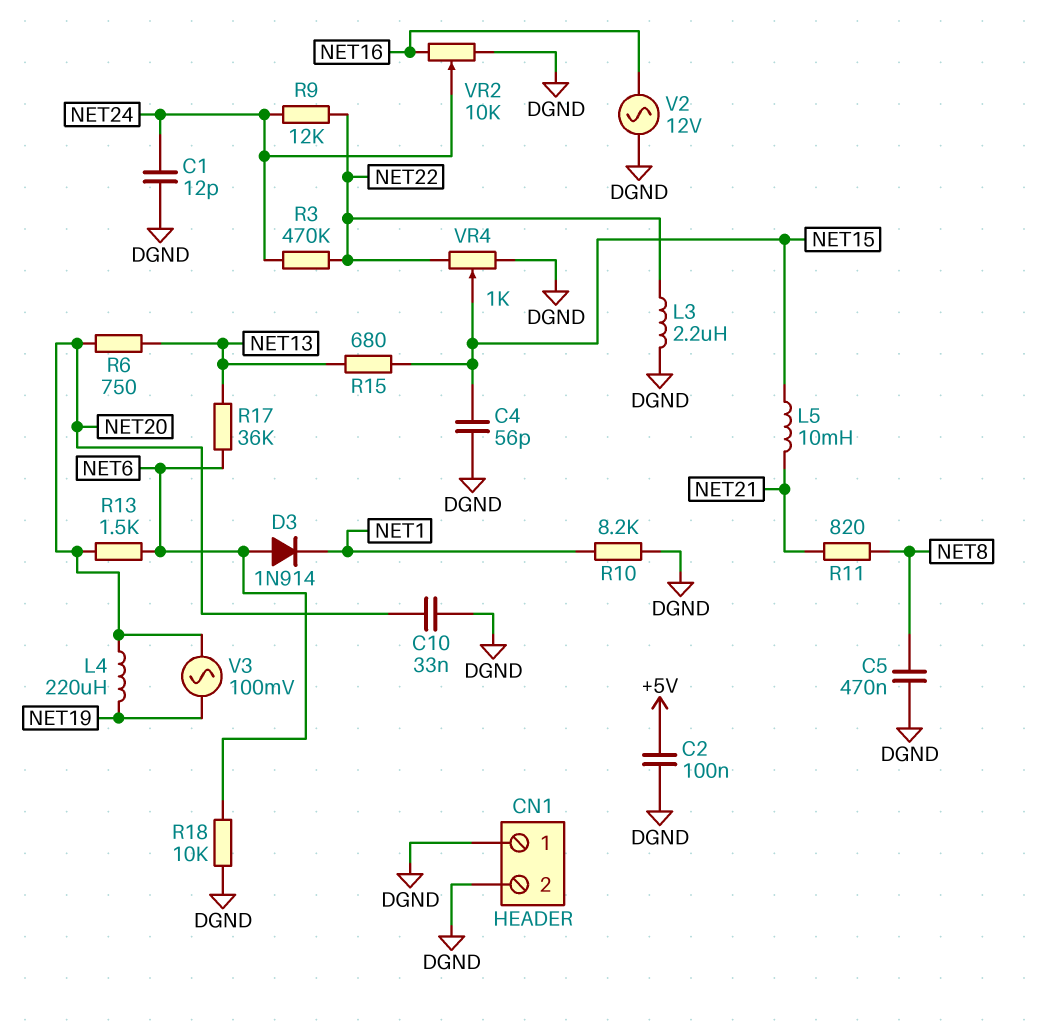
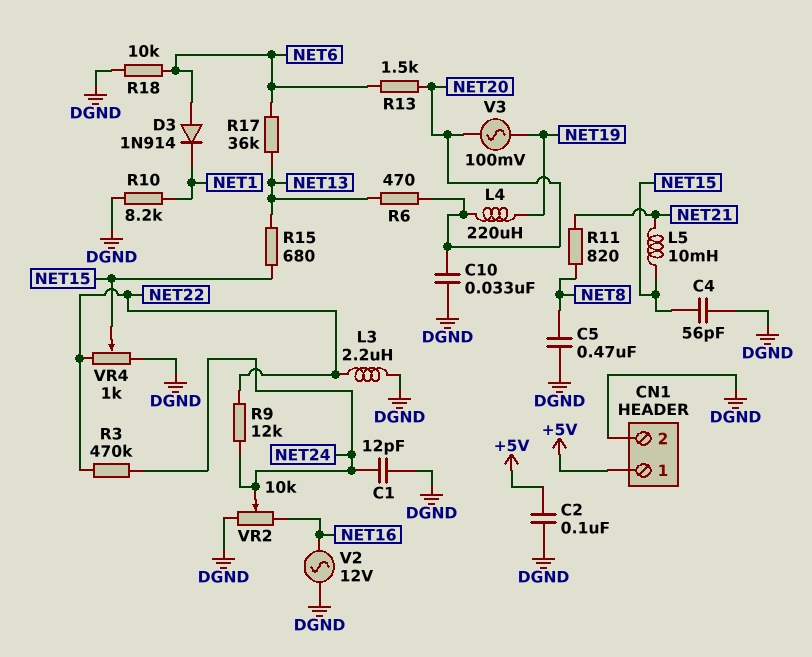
CN1 pin 1: DGND -> +5V
R6: 750 (NET13, NET20) -> 470 (NET13, NET20)

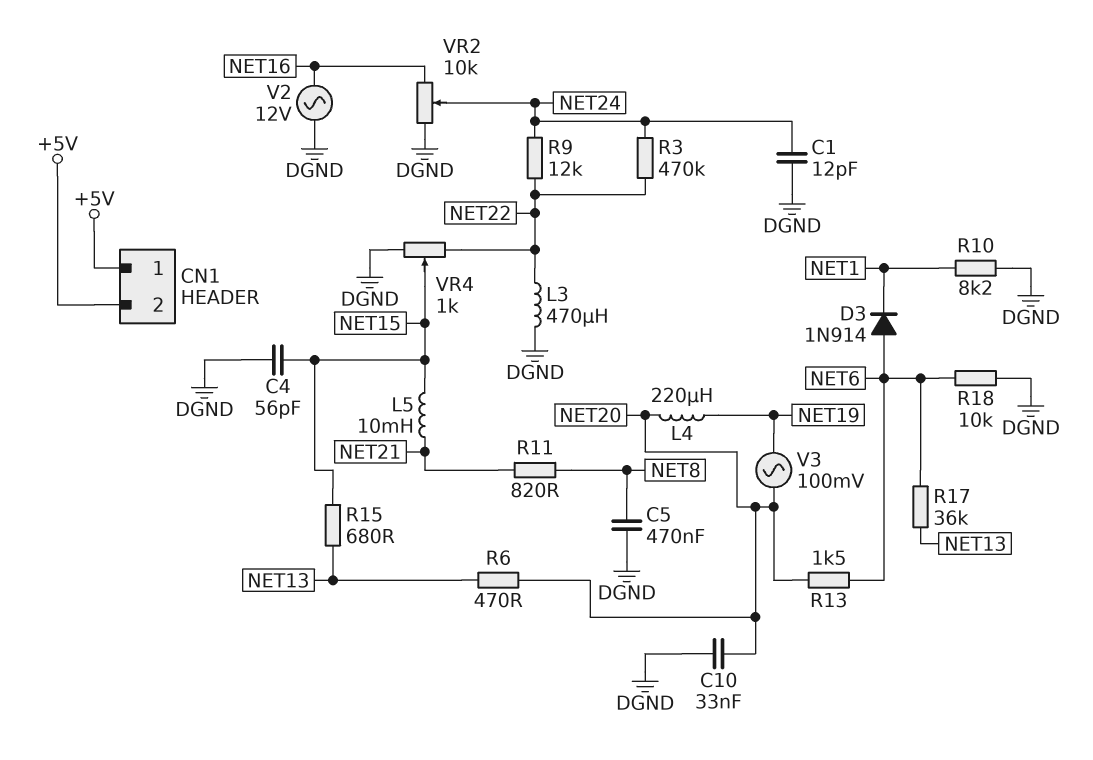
C2: 100nF (+5V, DGND) -> none
CN1 pin 2: DGND -> +5V
L3: 2.2uH (DGND, NET22) -> 470uH (DGND, NET22)

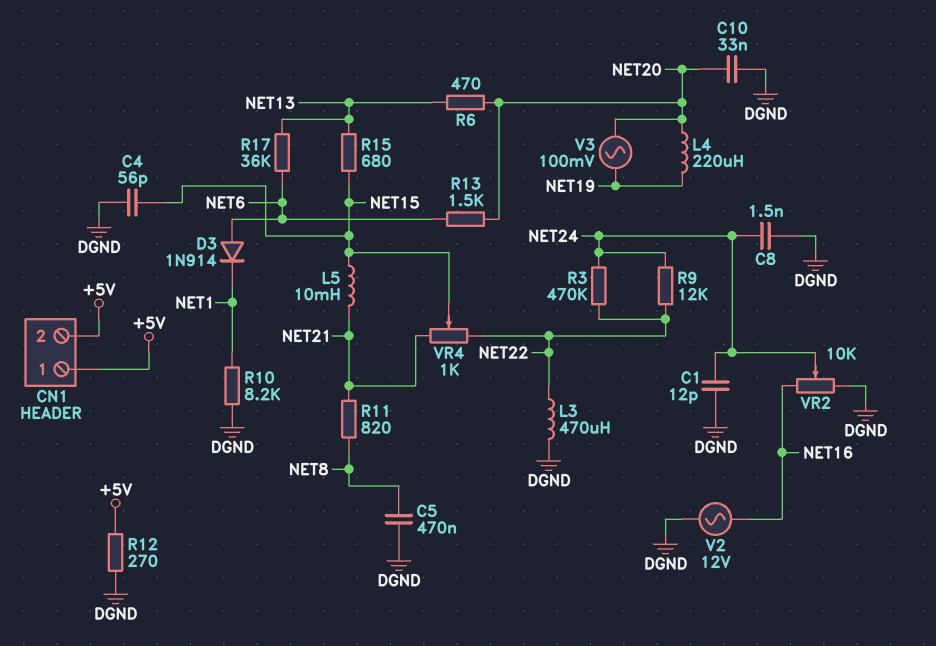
C8: none -> 1.5nF (DGND, NET24)
R12: none -> 270 (+5V, DGND)
R18: 10k (DGND, NET6) -> none
VR4: 1k (DGND, NET22, wiper NET15) -> 1k (NET21, NET22, wiper NET15)

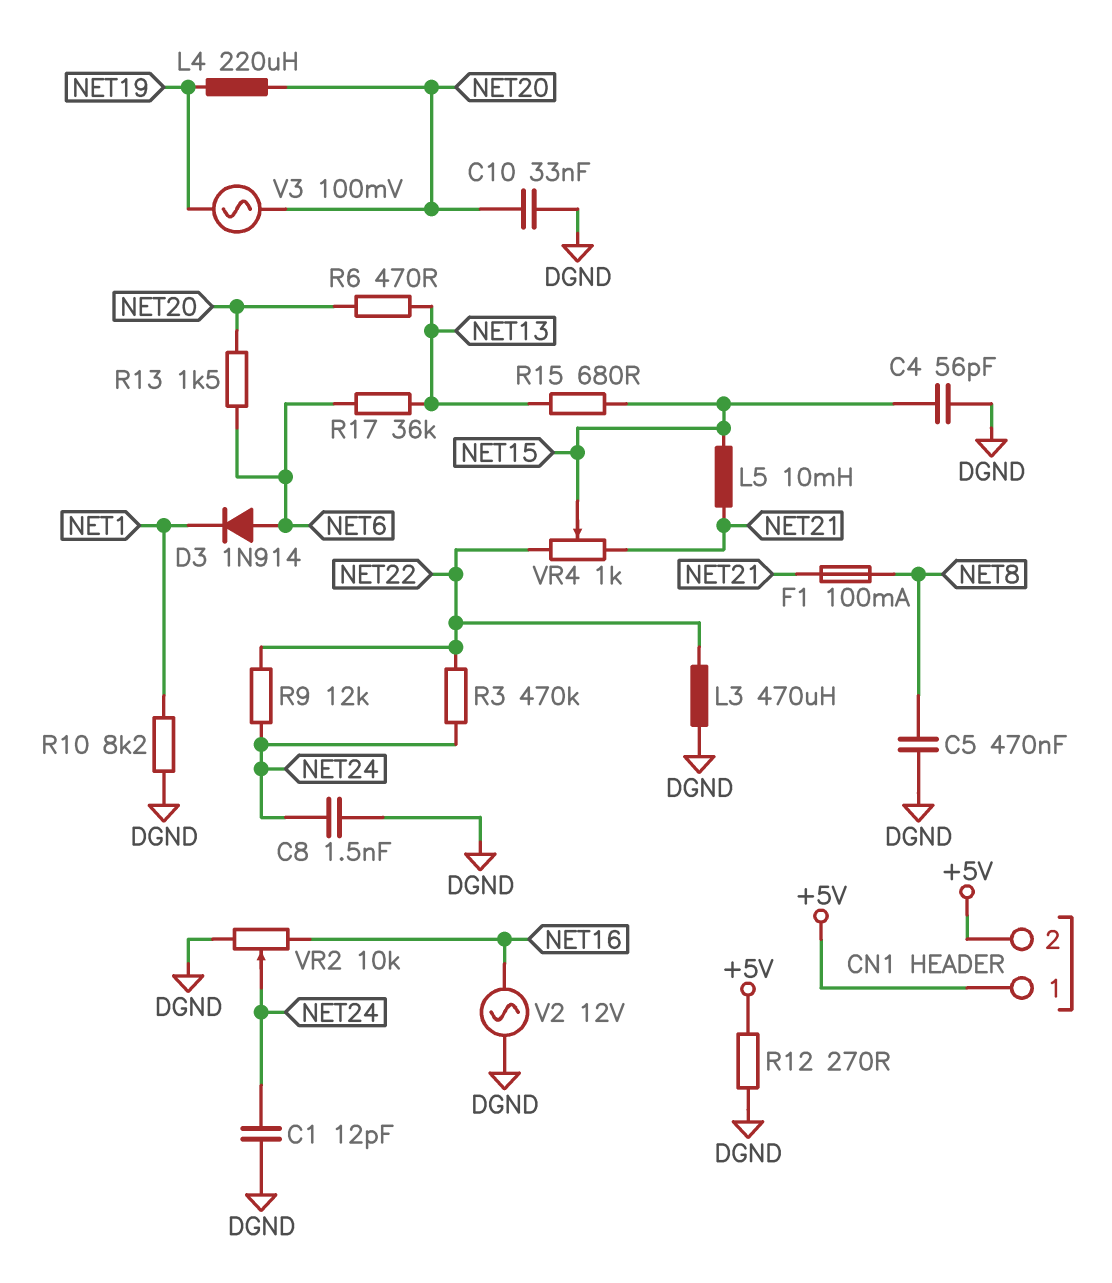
F1: none -> 100mA (NET8, NET21)
R11: 820 (NET8, NET21) -> none

